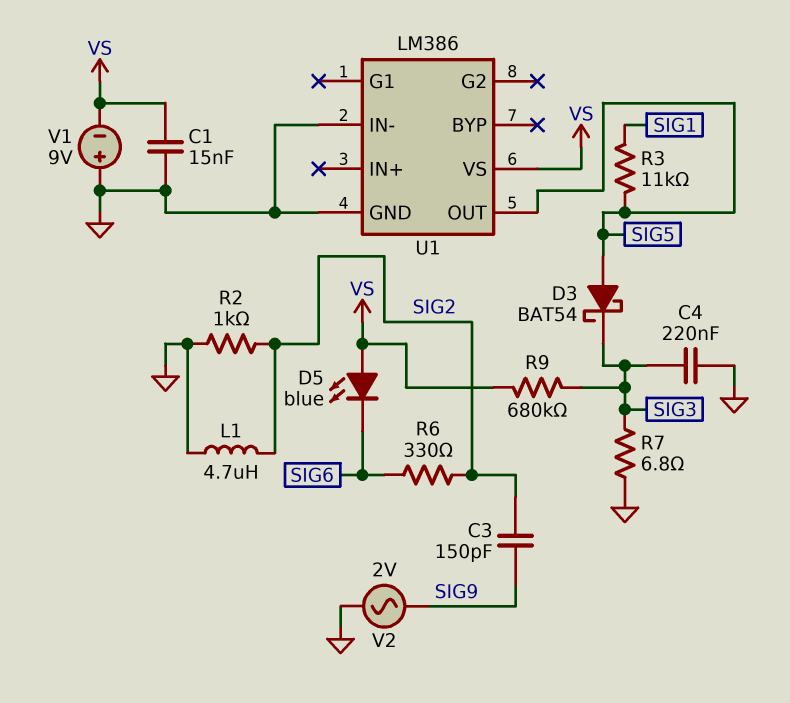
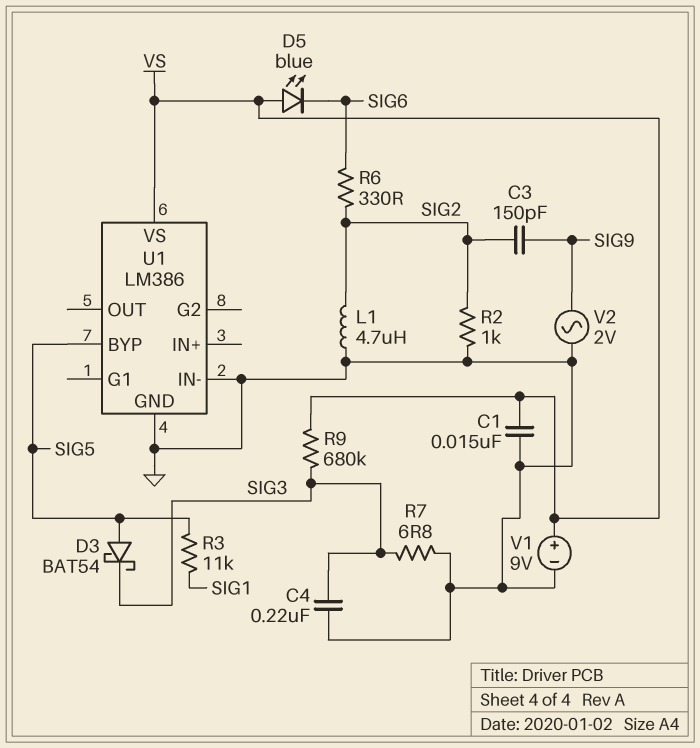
U1 pin BYP: none -> SIG5
U1 pin OUT: SIG5 -> none
V1: 9V (plus GND, minus VS) -> 9V (plus VS, minus GND)

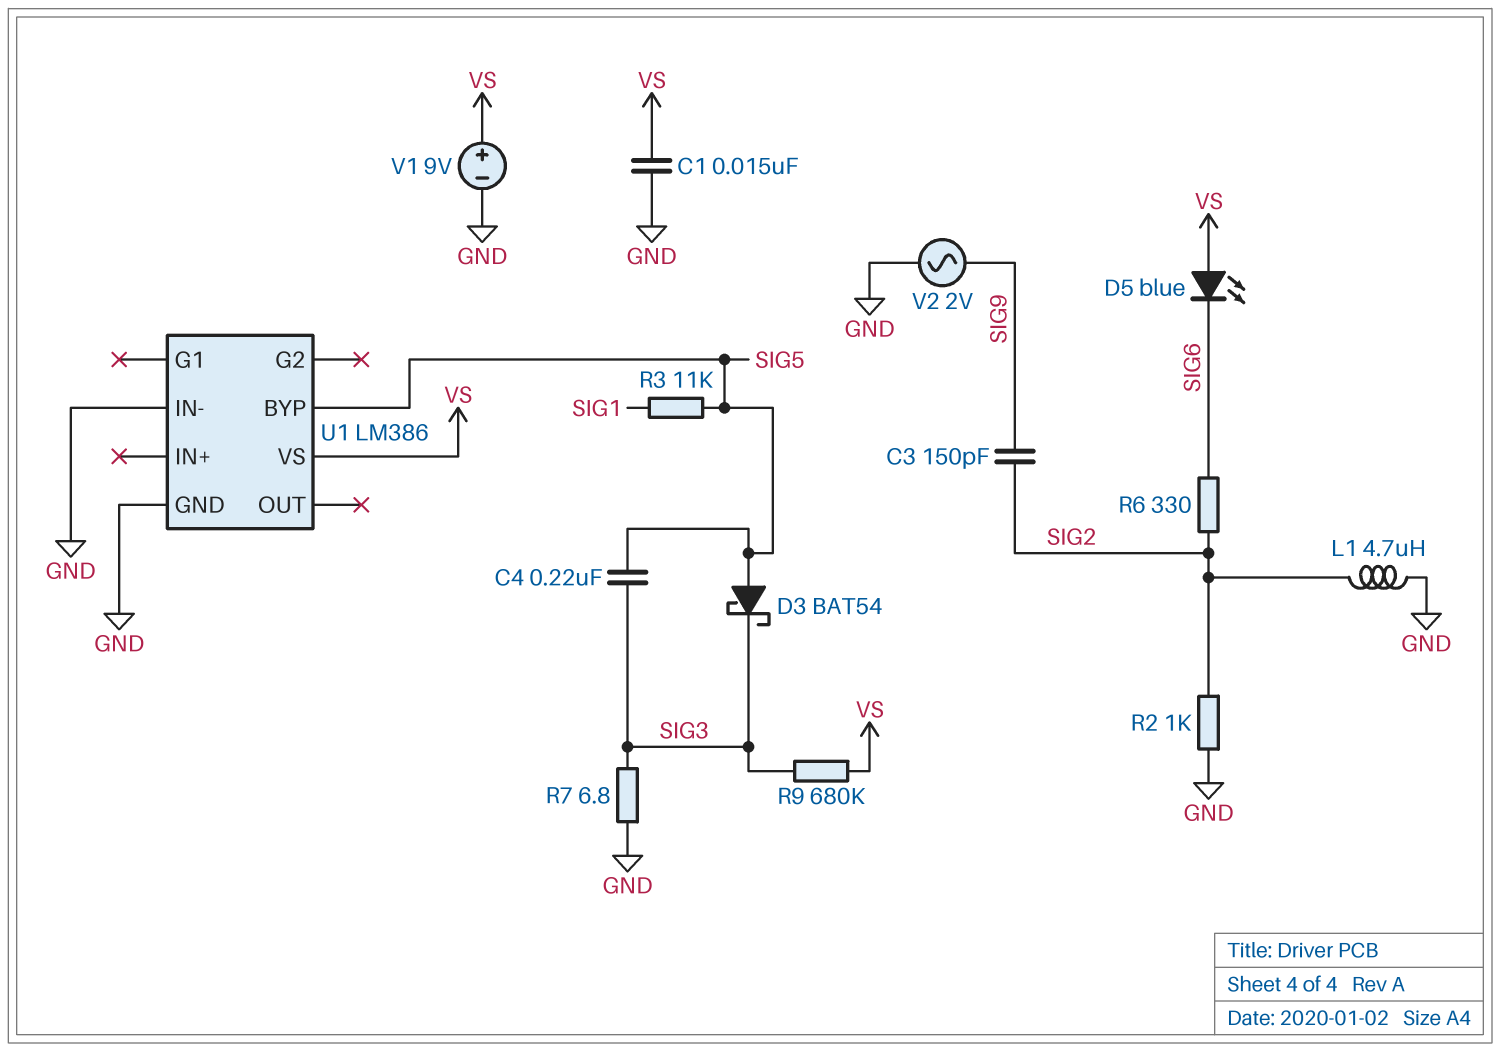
C4: 220nF (GND, SIG3) -> 220nF (SIG3, SIG5)

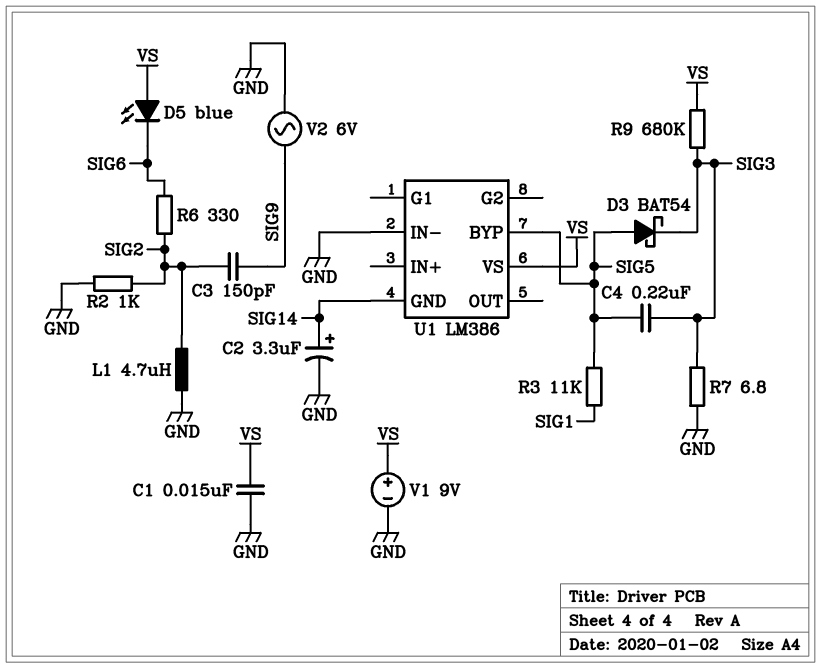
C2: none -> 3.3uF (plus SIG14, minus GND)
U1 pin GND: GND -> SIG14
V2: AC 2V (GND, SIG9) -> AC 6V (GND, SIG9)

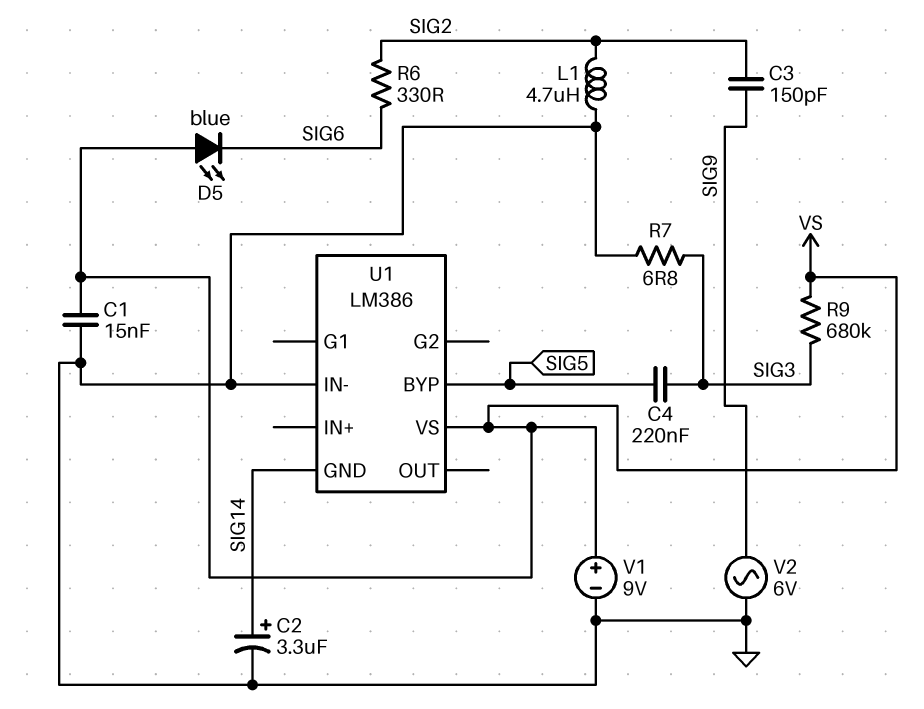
D3: schottky BAT54 (A SIG5, K SIG3) -> none
R2: 1k (GND, SIG2) -> none
R3: 11k (SIG1, SIG5) -> none

